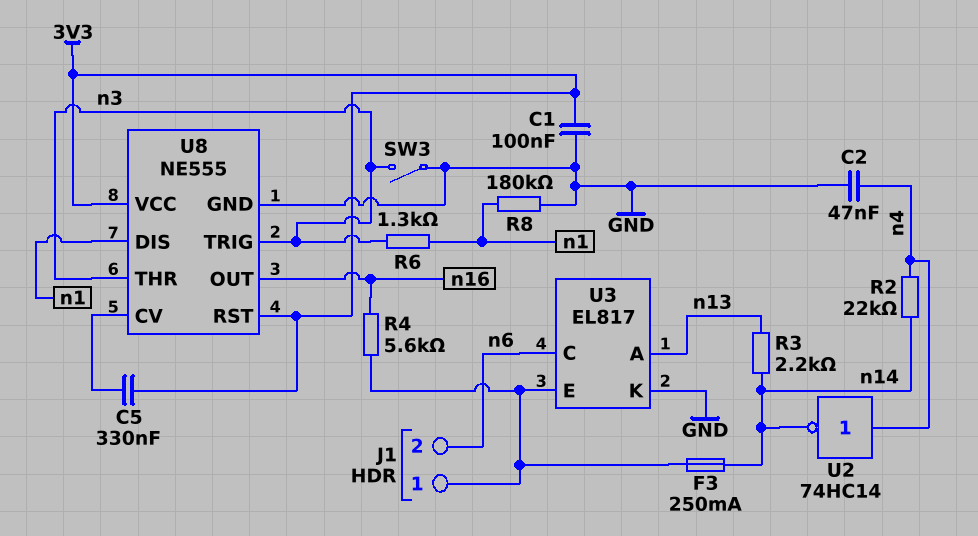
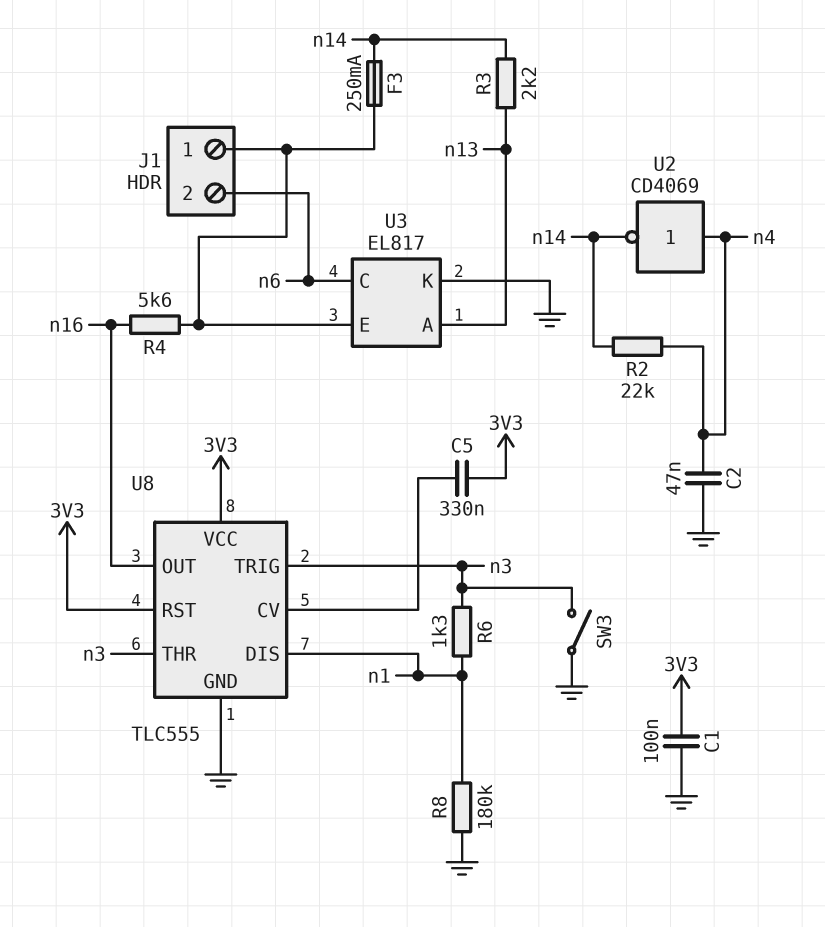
U2: NOT 74HC14 (in n4, out n14) -> NOT CD4069 (in n4, out n14)
U8: NE555 -> TLC555

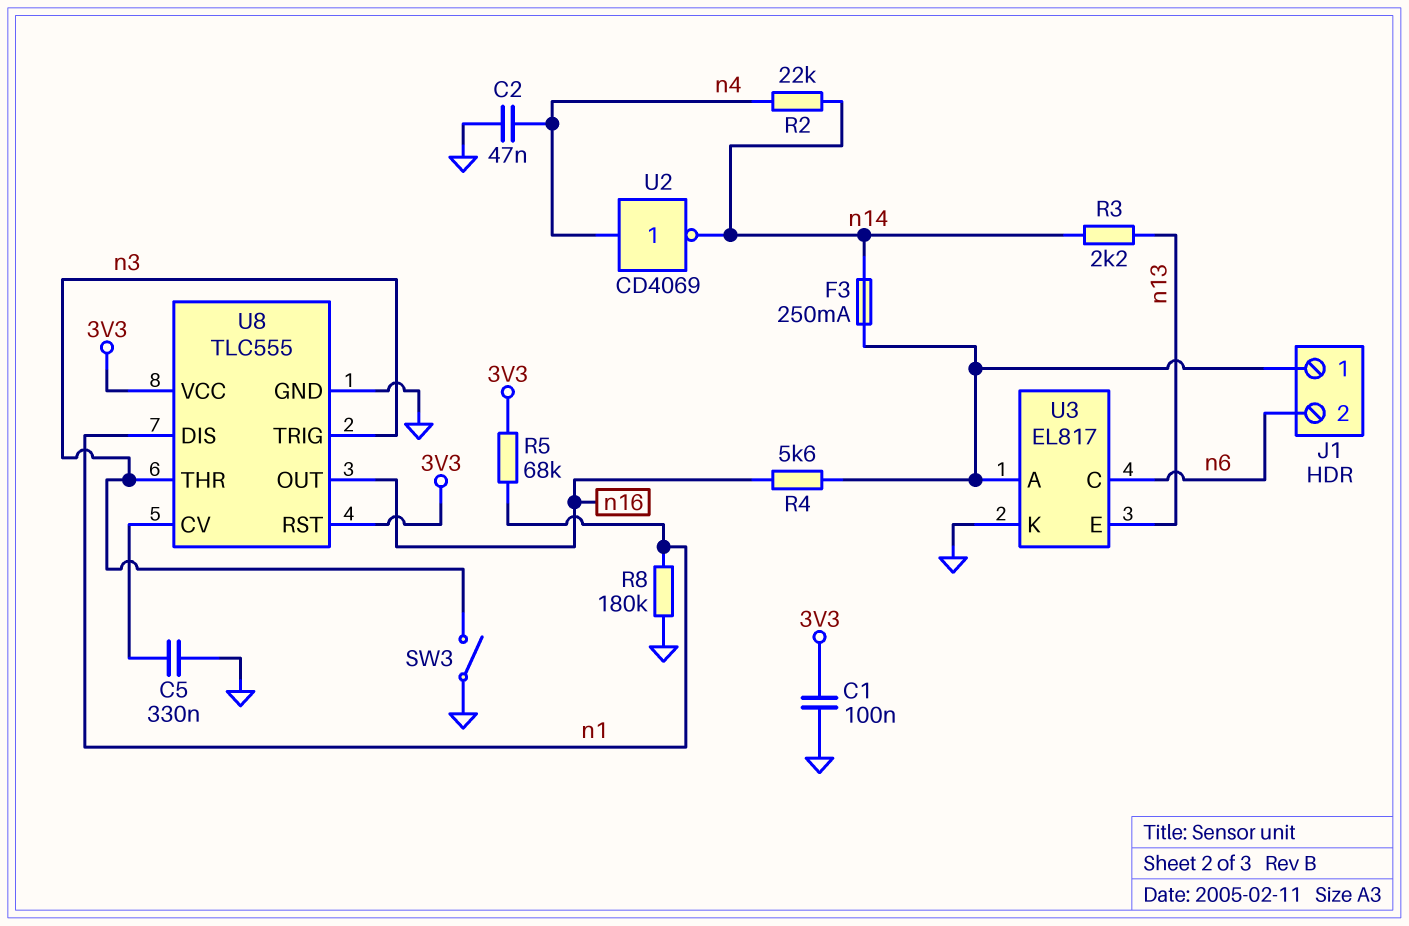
C5: 330nF (3V3, U8/CV) -> 330nF (GND, U8/CV)
R5: none -> 68k (3V3, n1)
R6: 1.3k (n1, n3) -> none
U3 pin A: n13 -> J1/1
U3 pin E: J1/1 -> n13

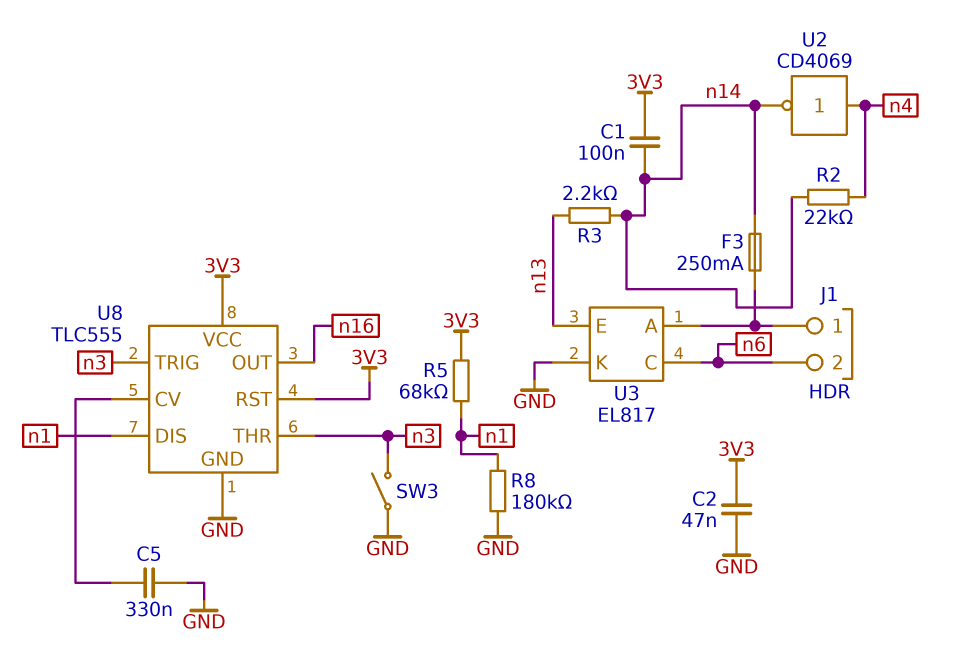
C1: 100nF (3V3, GND) -> 100nF (3V3, n14)
C2: 47nF (GND, n4) -> 47nF (3V3, GND)
R4: 5.6k (J1/1, n16) -> none

